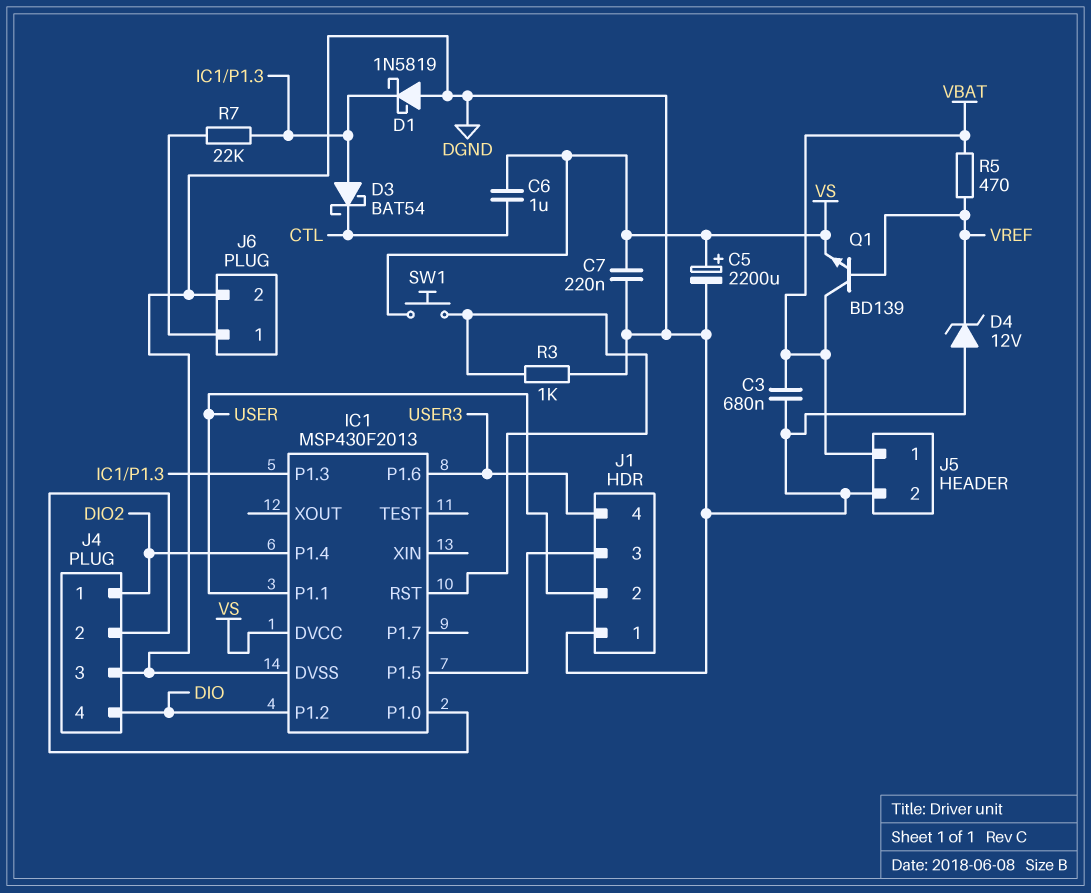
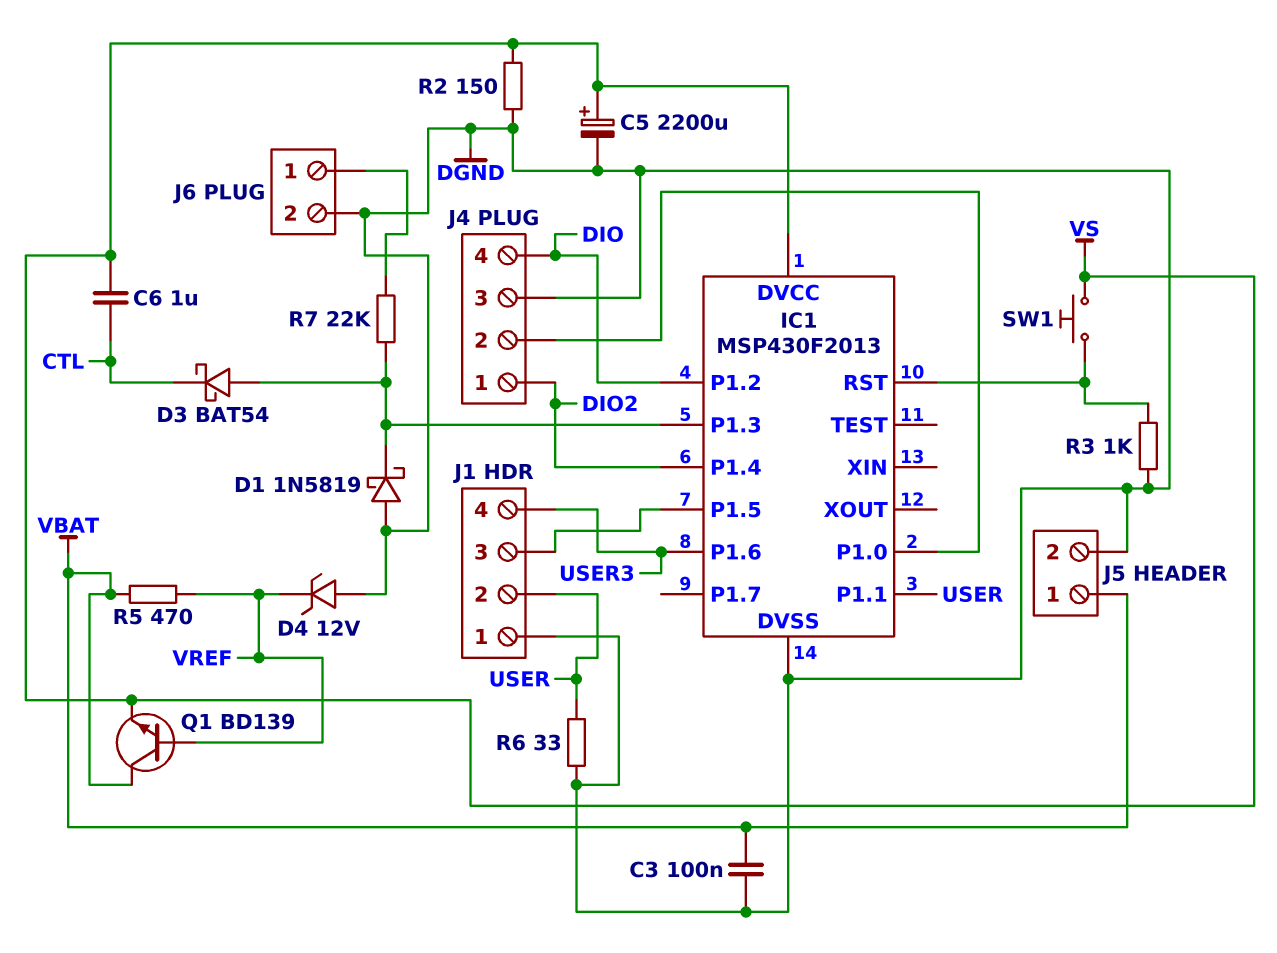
C3: 680nF (DGND, VBAT) -> 100nF (DGND, VBAT)
C7: 220nF (DGND, VS) -> none
R2: none -> 150 (DGND, VS)
R6: none -> 33 (DGND, USER)

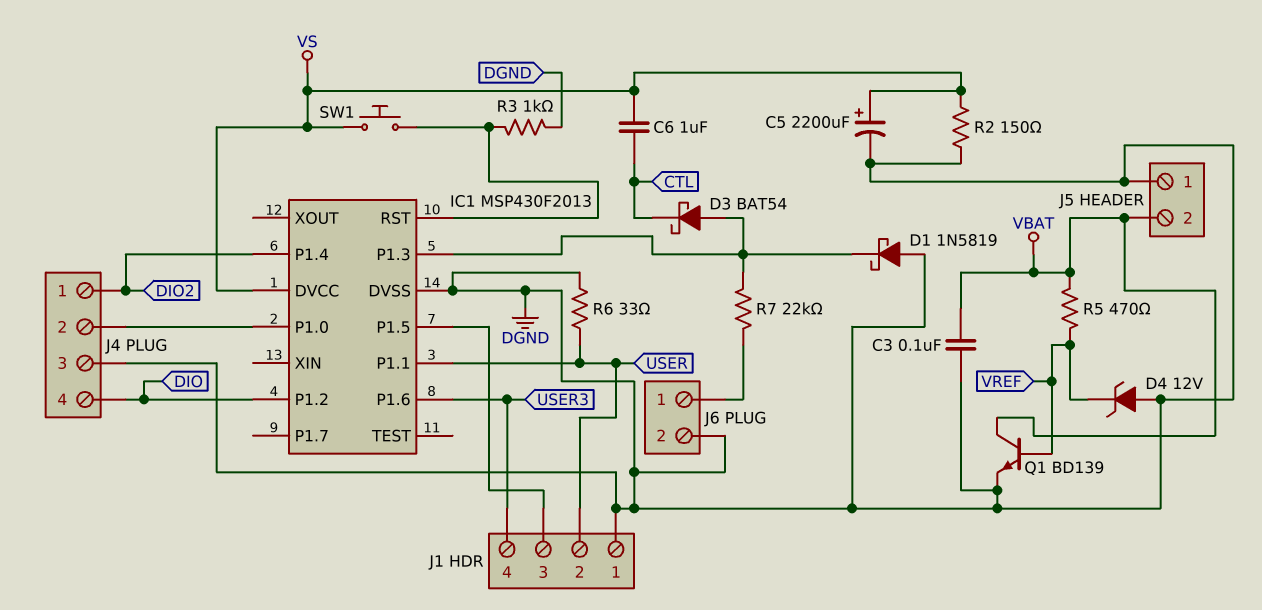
J5 pin 1: VBAT -> DGND
J5 pin 2: DGND -> VBAT
Q1: NPN BD139 (B VREF, C VBAT, E VS) -> NPN BD139 (B VREF, C VBAT, E DGND)

